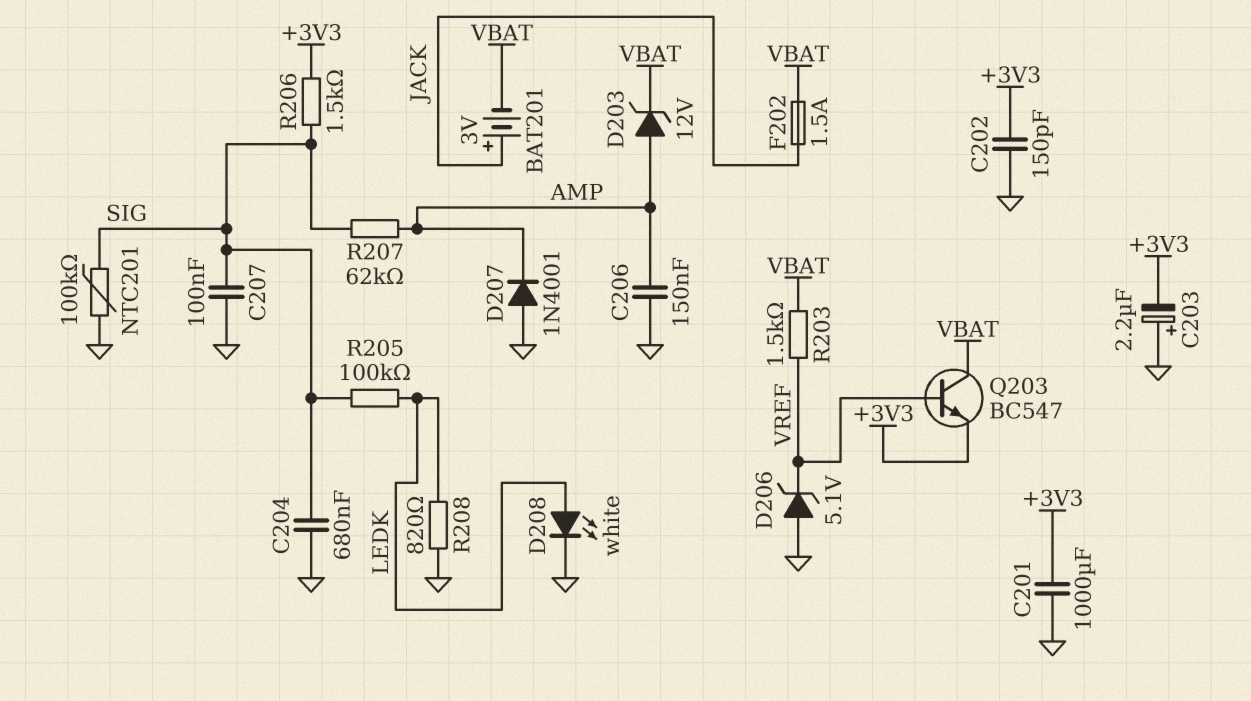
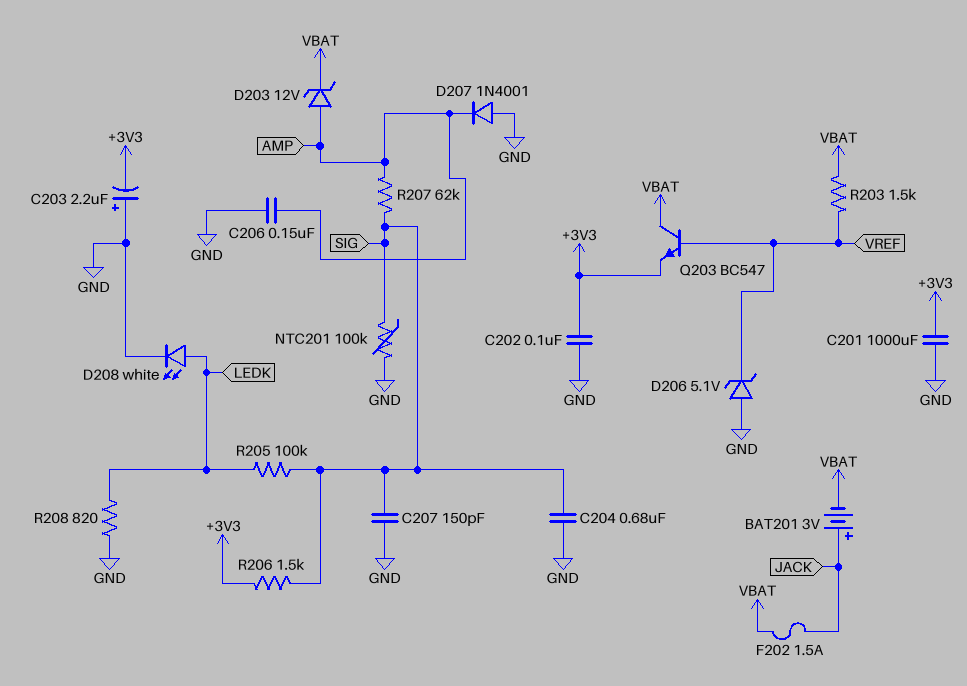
C202: 150pF (+3V3, GND) -> 100nF (+3V3, GND)
C207: 100nF (GND, SIG) -> 150pF (GND, SIG)

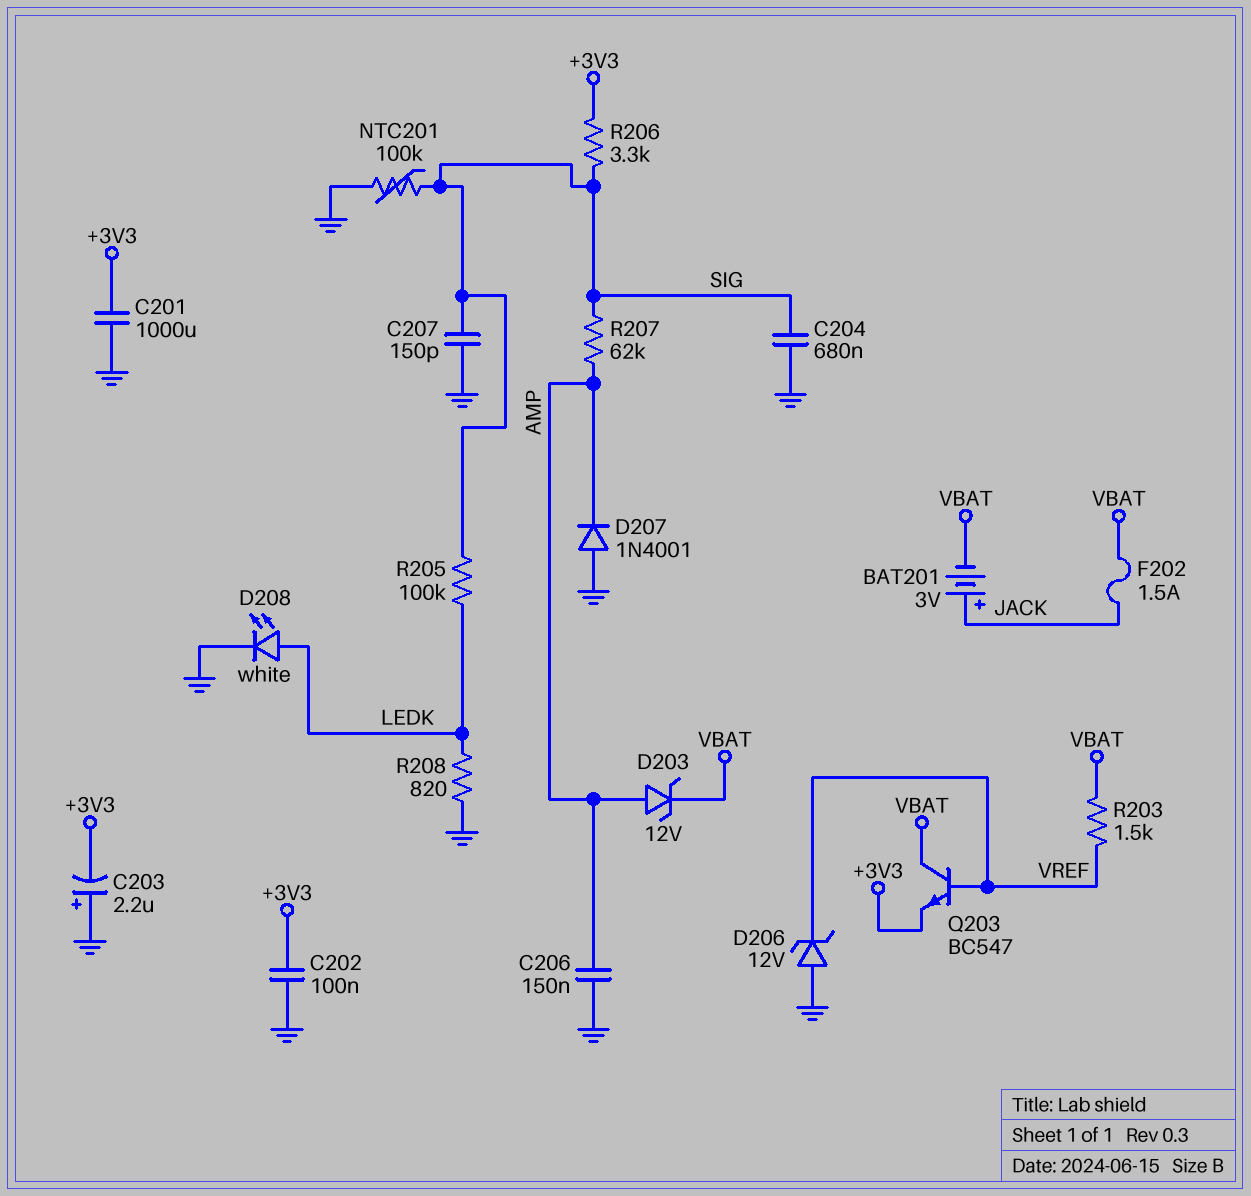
D206: zener 5.1V (A GND, K VREF) -> zener 12V (A GND, K VREF)
R206: 1.5k (+3V3, SIG) -> 3.3k (+3V3, SIG)

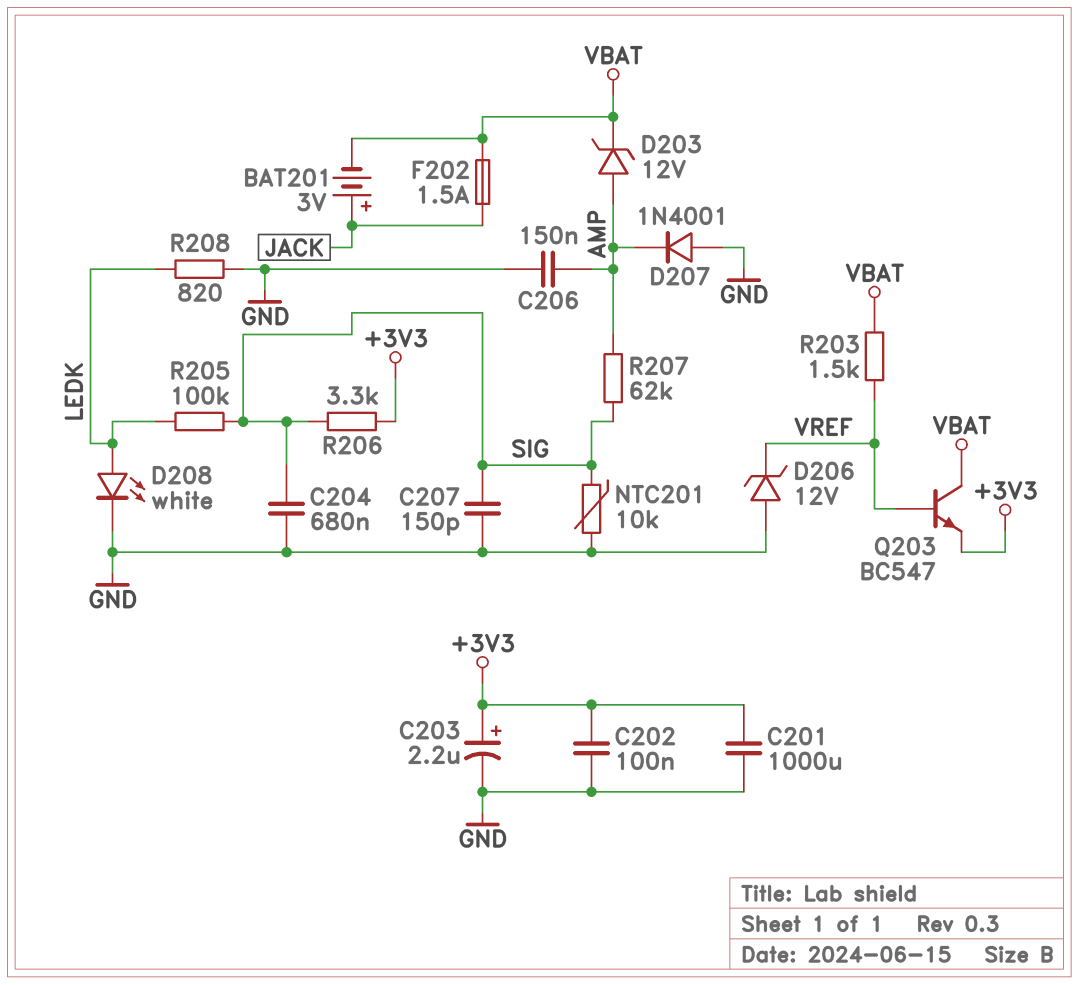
C203: 2.2uF (plus GND, minus +3V3) -> 2.2uF (plus +3V3, minus GND)
NTC201: 100k (GND, SIG) -> 10k (GND, SIG)

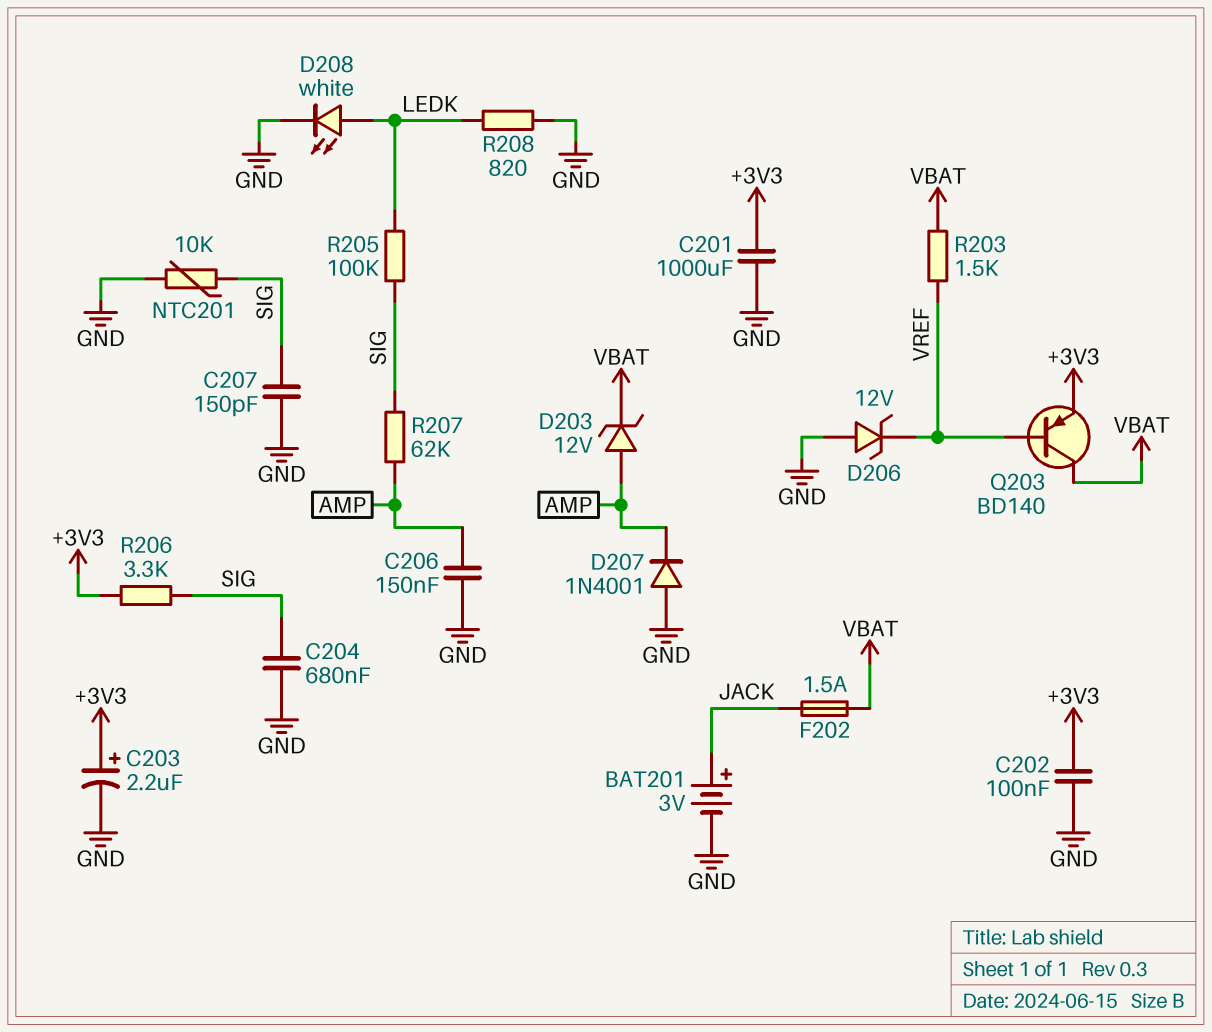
BAT201: 3V (plus JACK, minus VBAT) -> 3V (plus JACK, minus GND)
Q203: NPN BC547 (B VREF, C VBAT, E +3V3) -> PNP BD140 (B VREF, C VBAT, E +3V3)

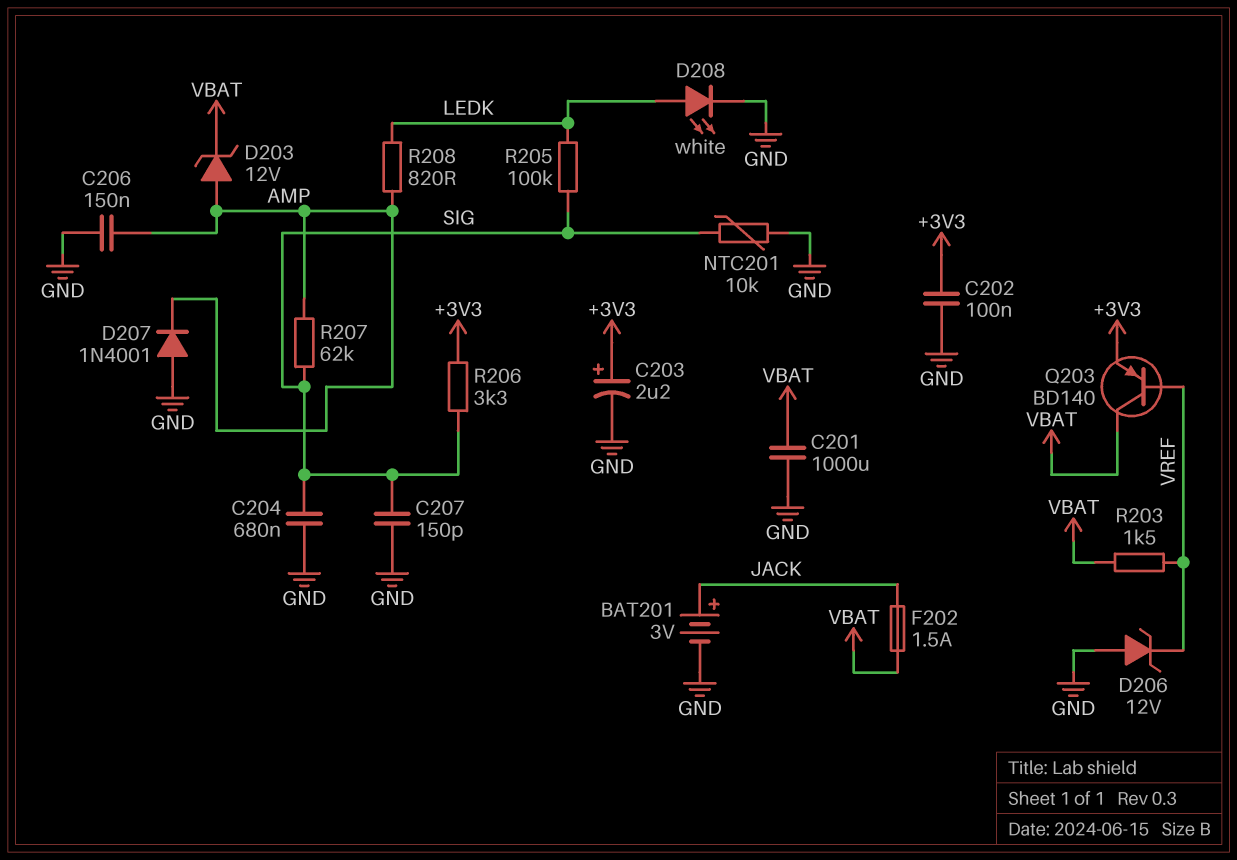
C201: 1000uF (+3V3, GND) -> 1000uF (GND, VBAT)
R208: 820 (GND, LEDK) -> 820 (AMP, LEDK)

